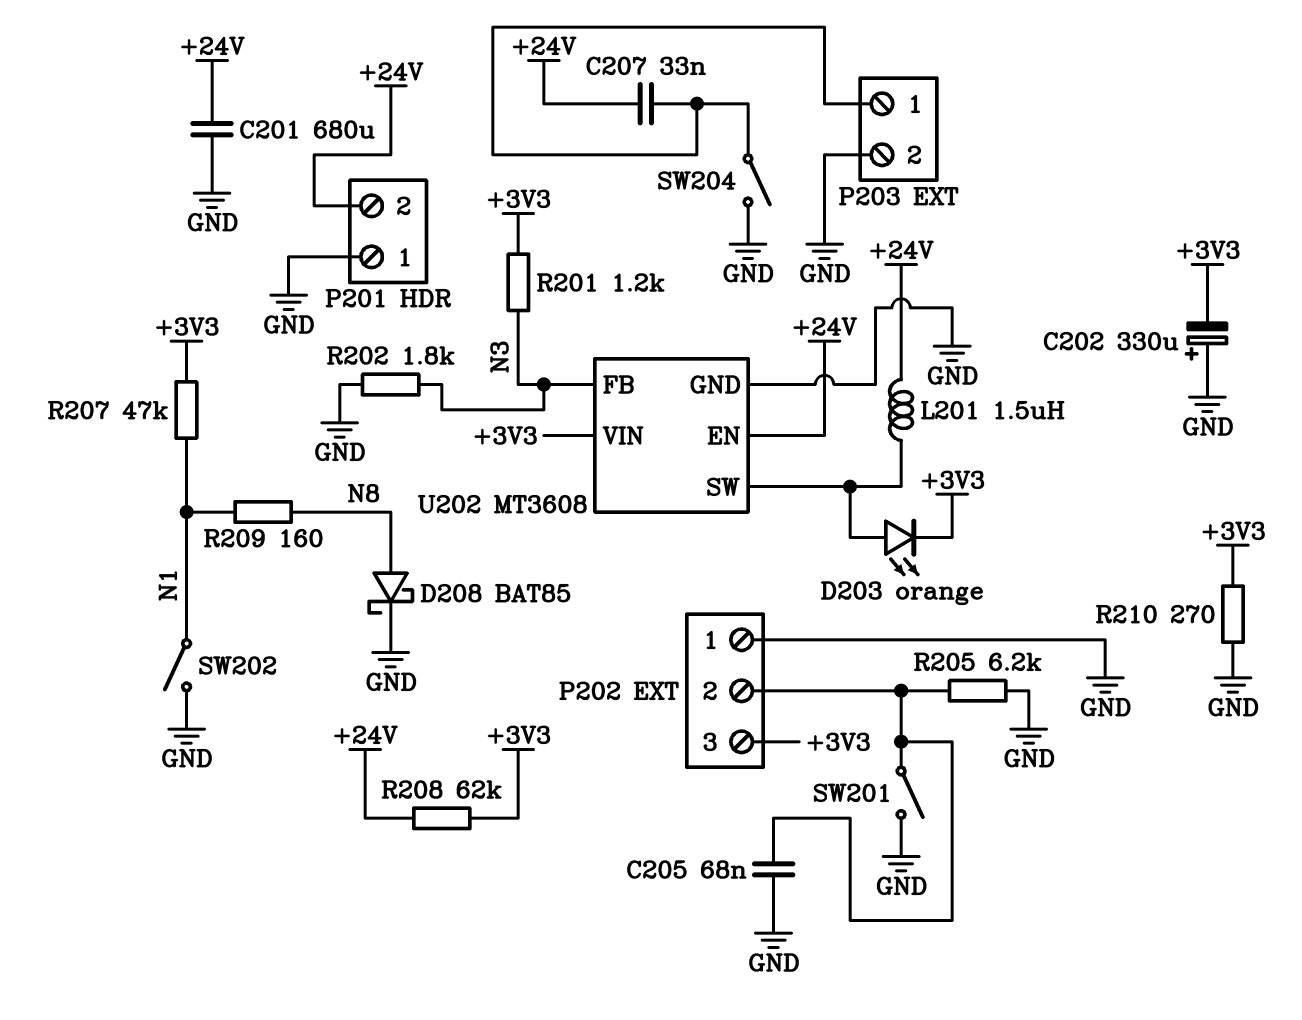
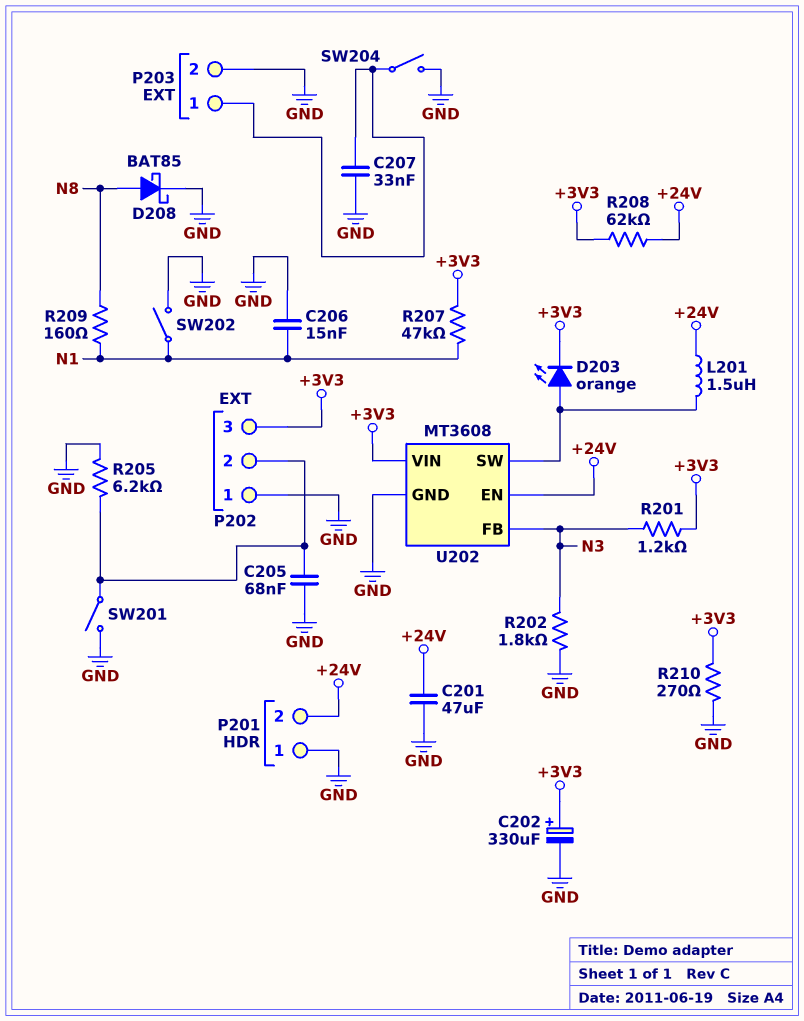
C201: 680uF (+24V, GND) -> 47uF (+24V, GND)
C202: 330uF (plus GND, minus +3V3) -> 330uF (plus +3V3, minus GND)
C206: none -> 15nF (GND, N1)
C207: 33nF (+24V, P203/1) -> 33nF (GND, P203/1)

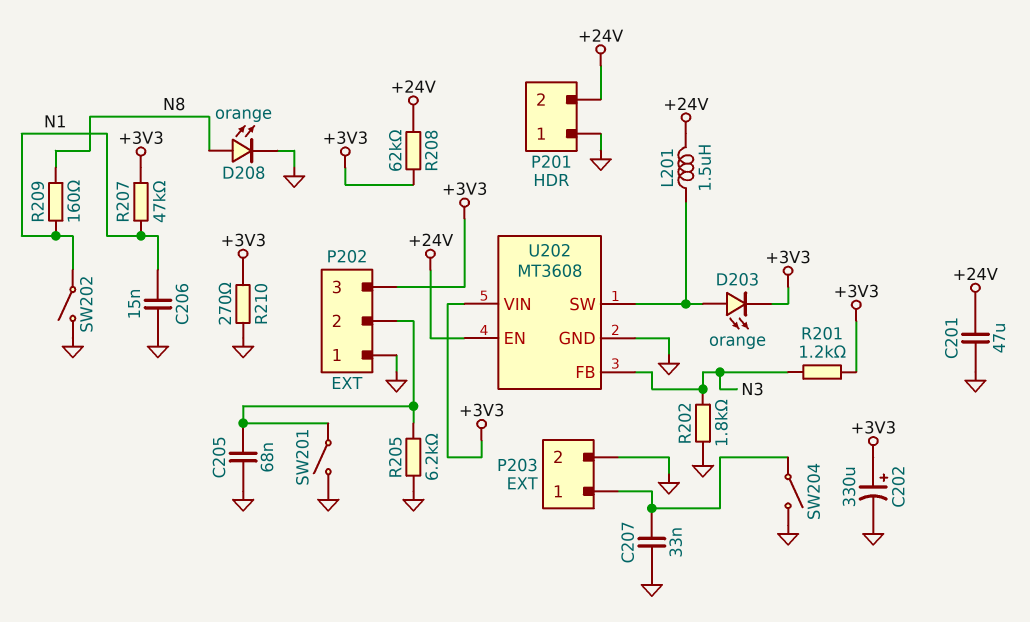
D208: schottky BAT85 (A N8, K GND) -> LED orange (A N8, K GND)

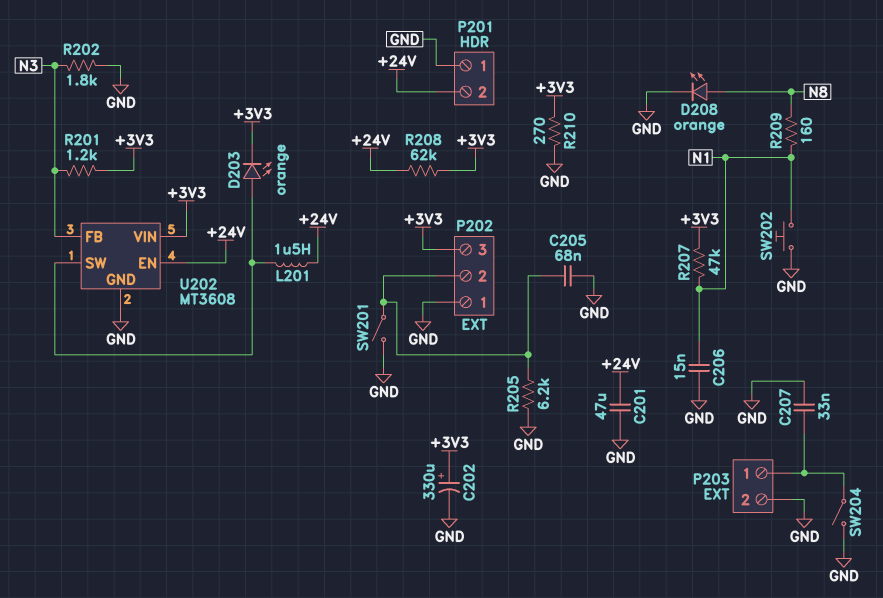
SW202: switch (GND, N1) -> button (GND, N1)

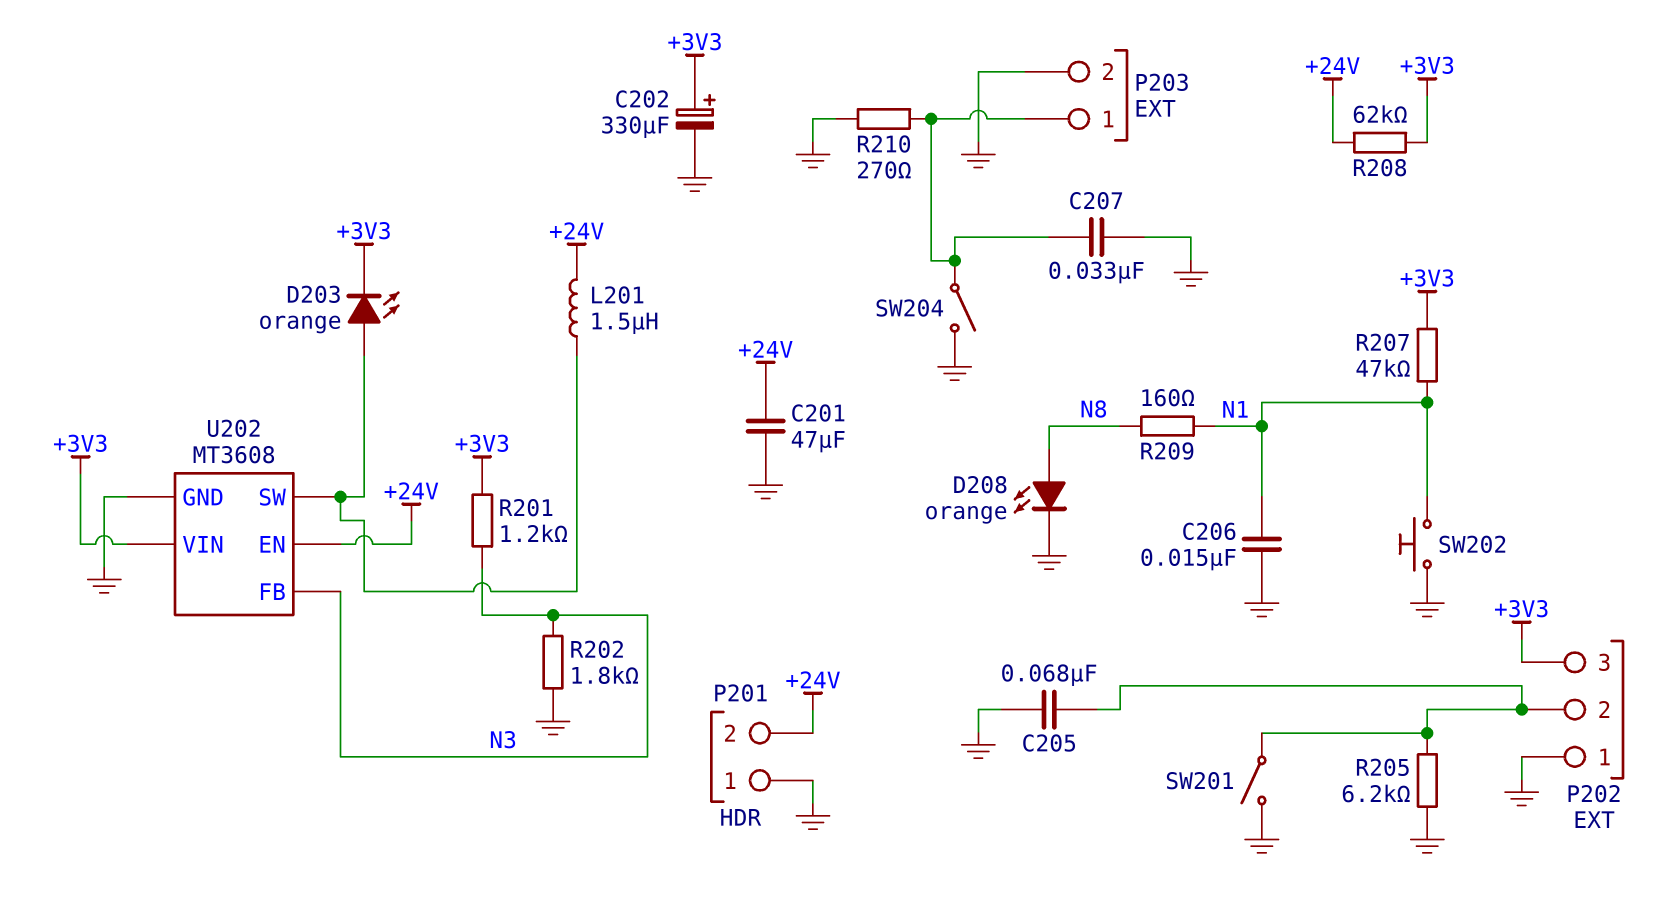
R210: 270 (+3V3, GND) -> 270 (GND, P203/1)

